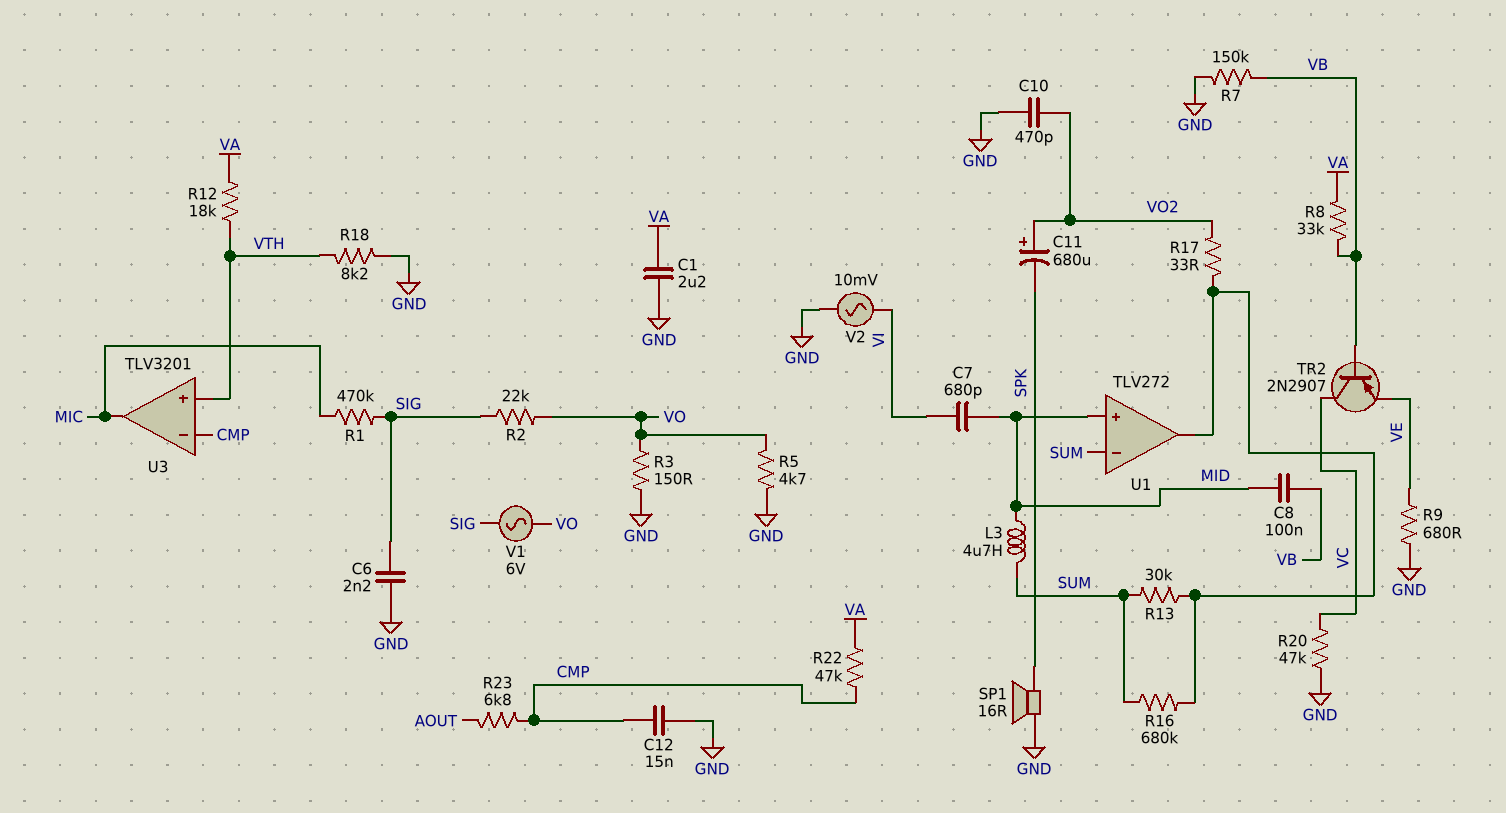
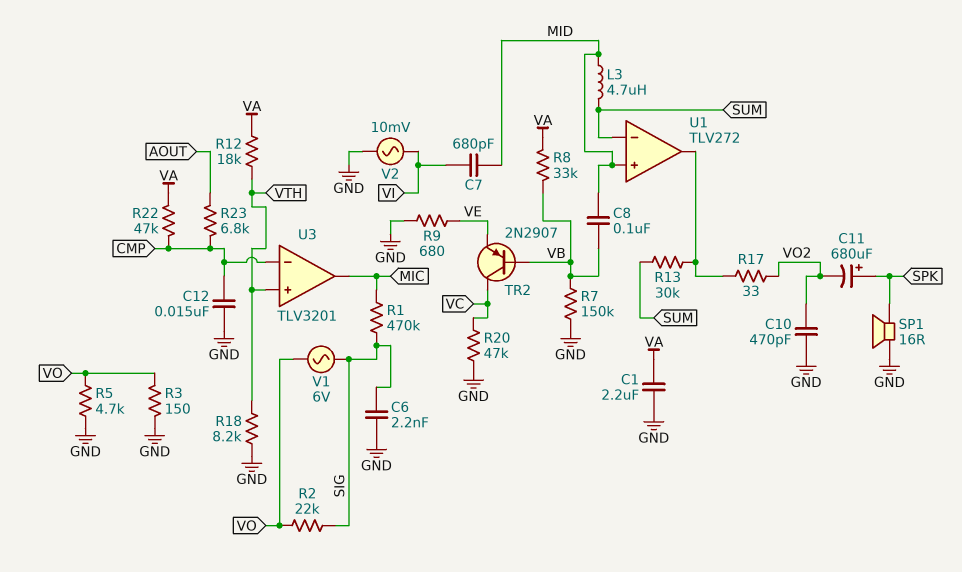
C11: 680uF (plus VO2, minus SPK) -> 680uF (plus SPK, minus VO2)
R16: 680k (SUM, U1/out) -> none

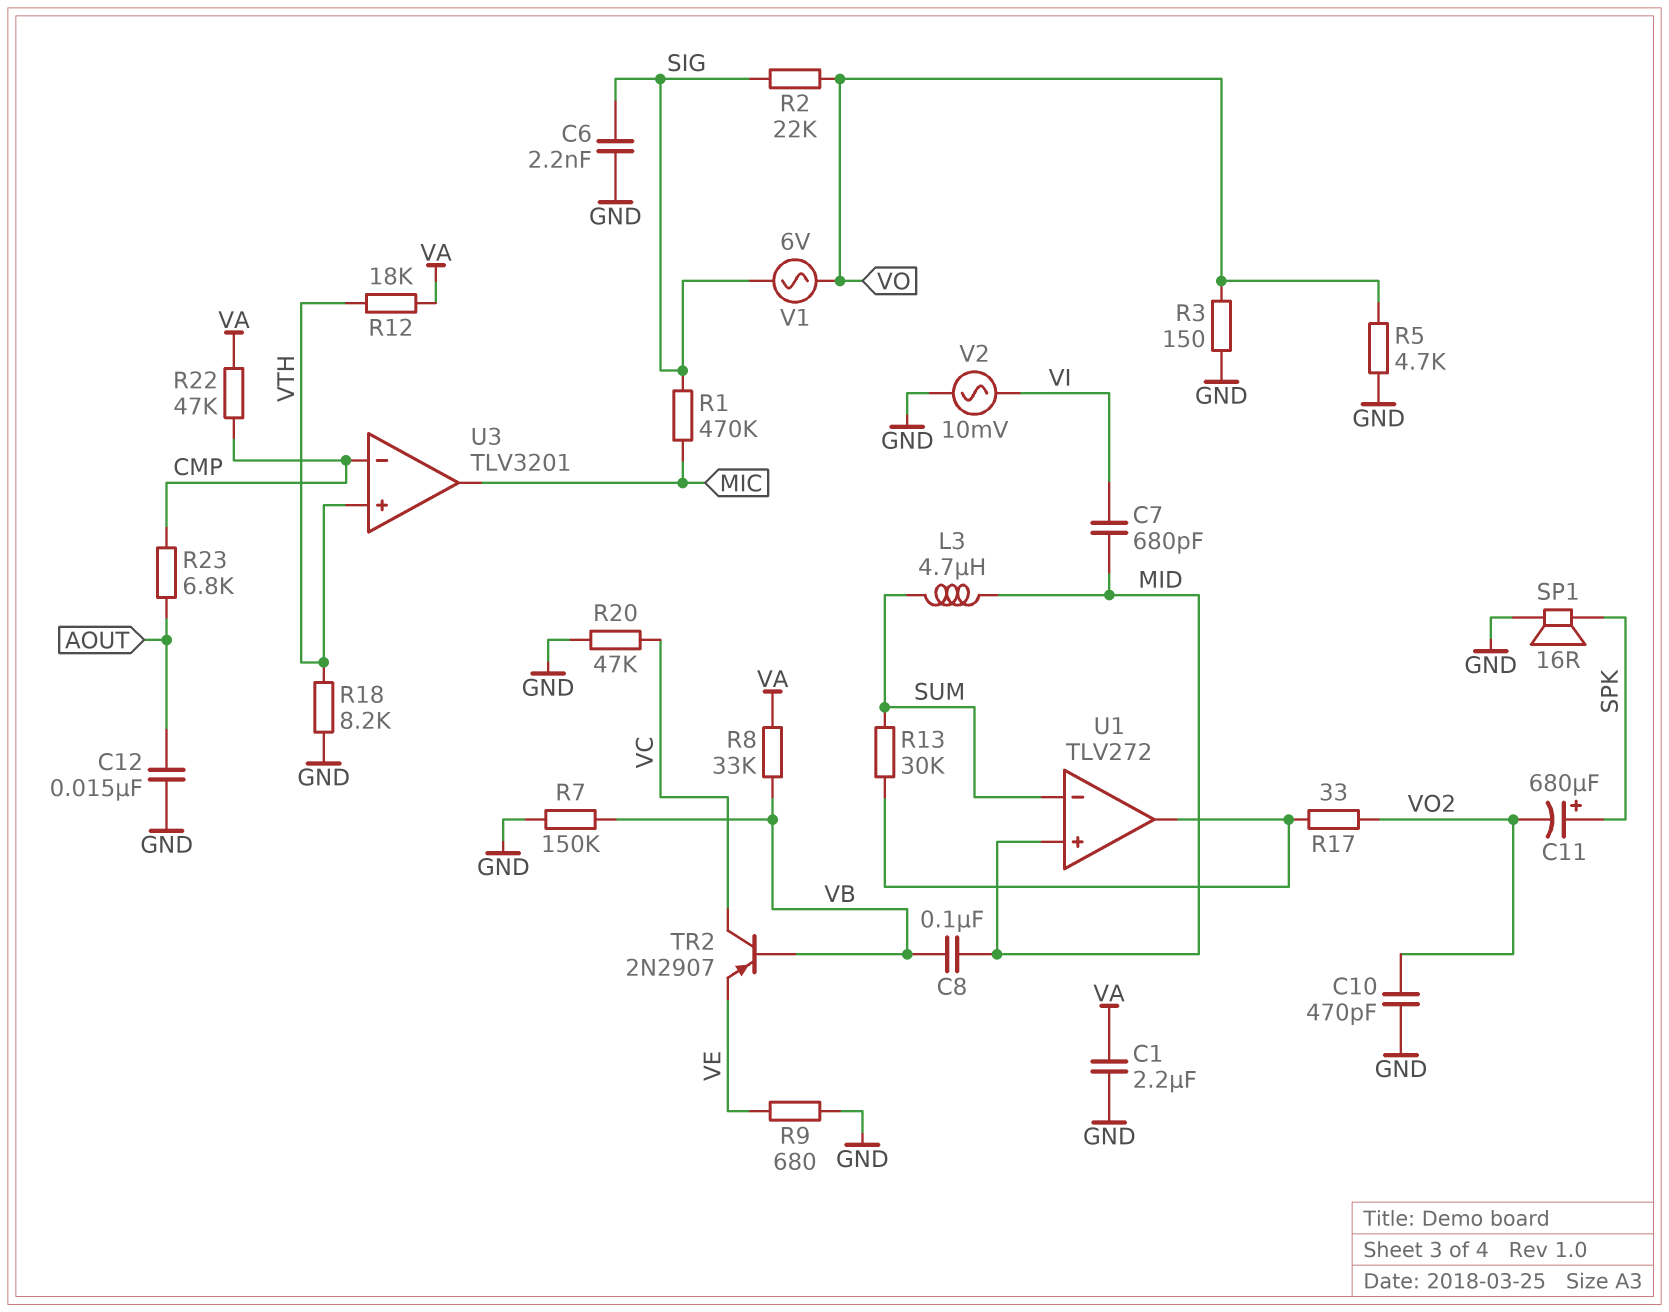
C12: 15nF (CMP, GND) -> 15nF (AOUT, GND)

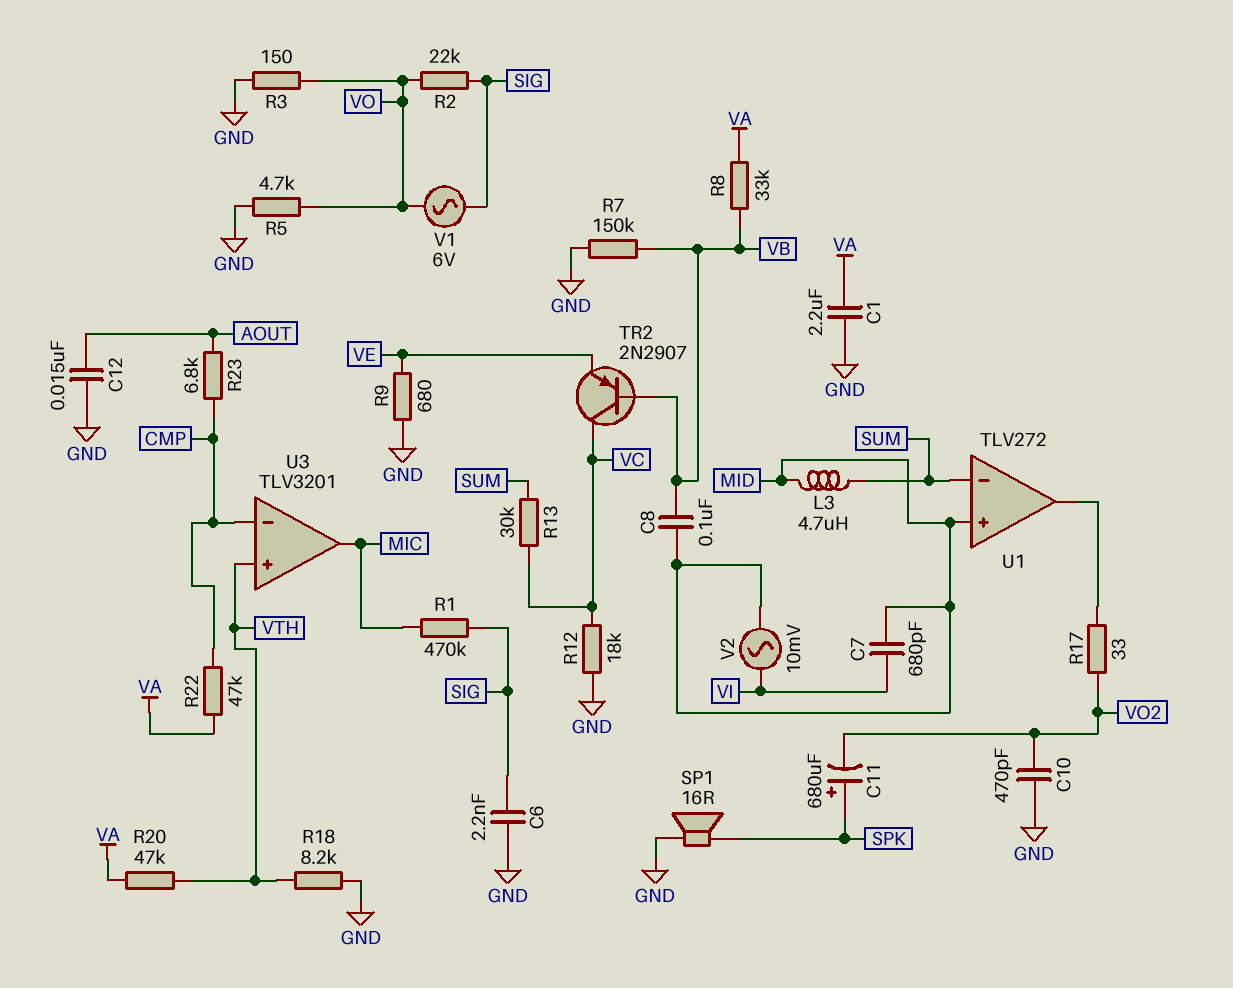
R12: 18k (VA, VTH) -> 18k (GND, VC)
R13: 30k (SUM, U1/out) -> 30k (SUM, VC)
R20: 47k (GND, VC) -> 47k (VA, VTH)
V2: AC 10mV (GND, VI) -> AC 10mV (MID, VI)

